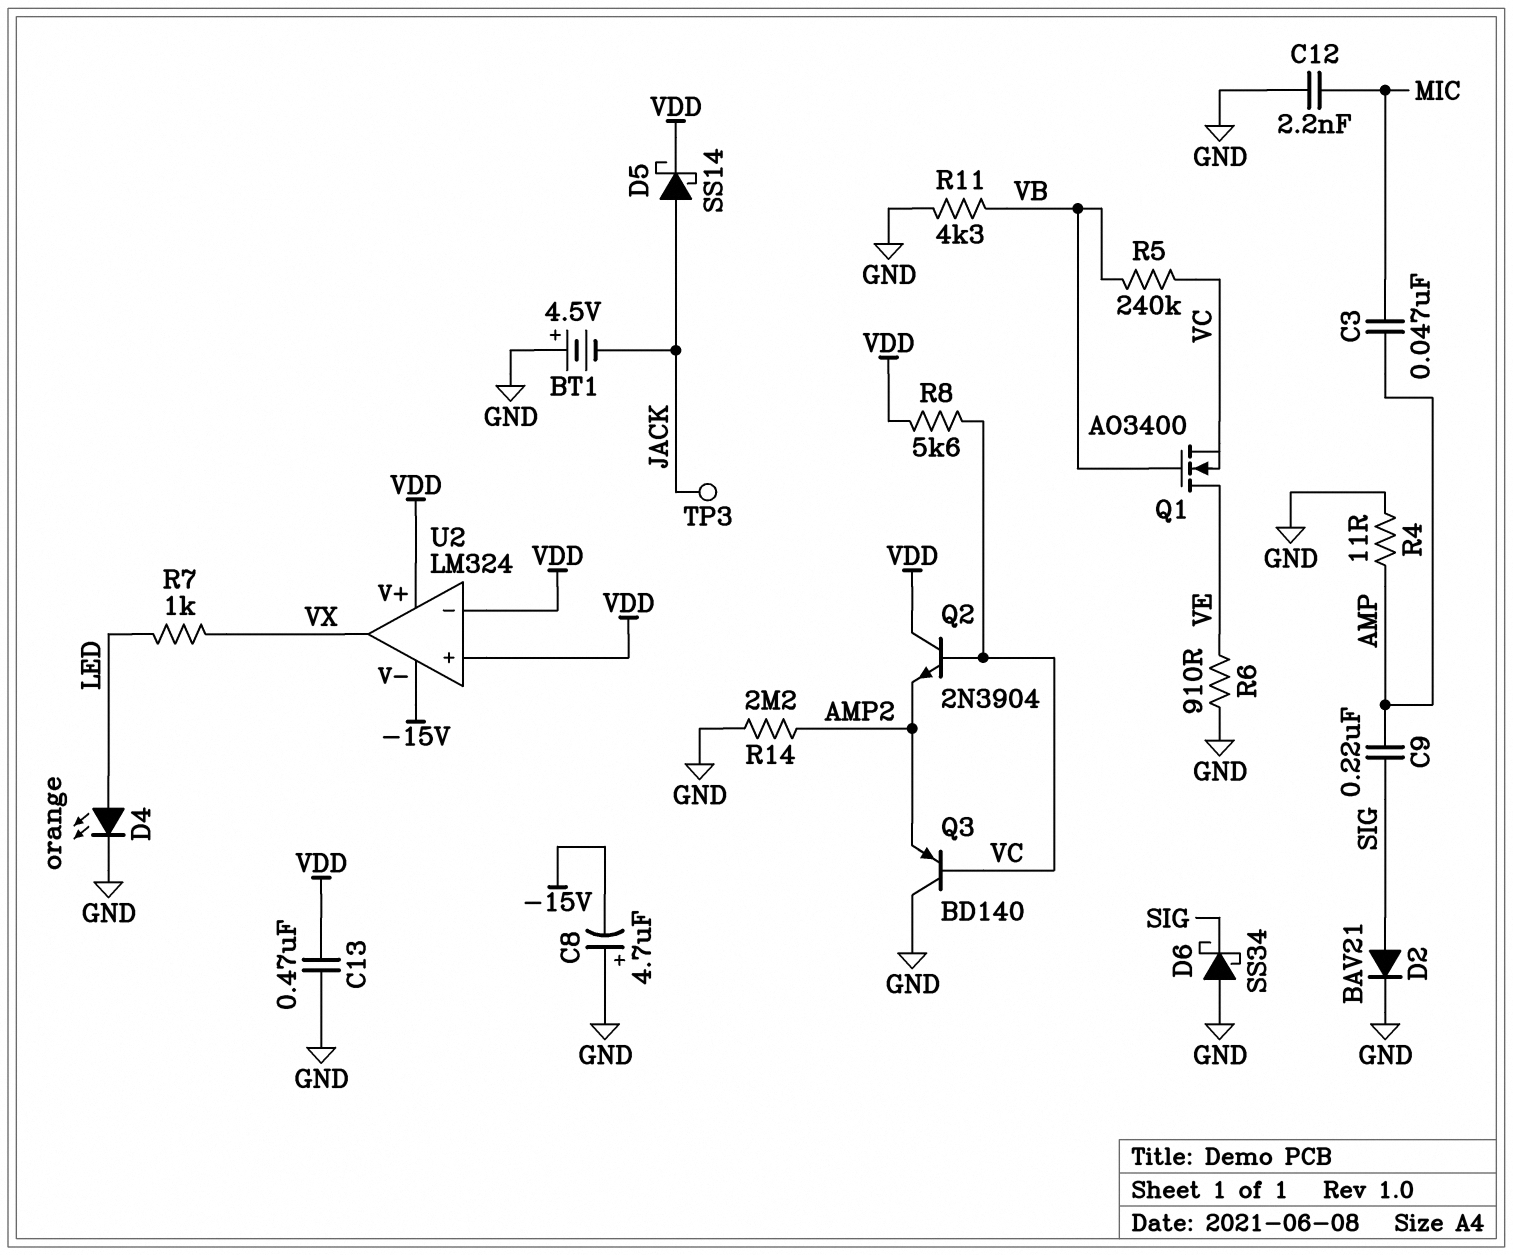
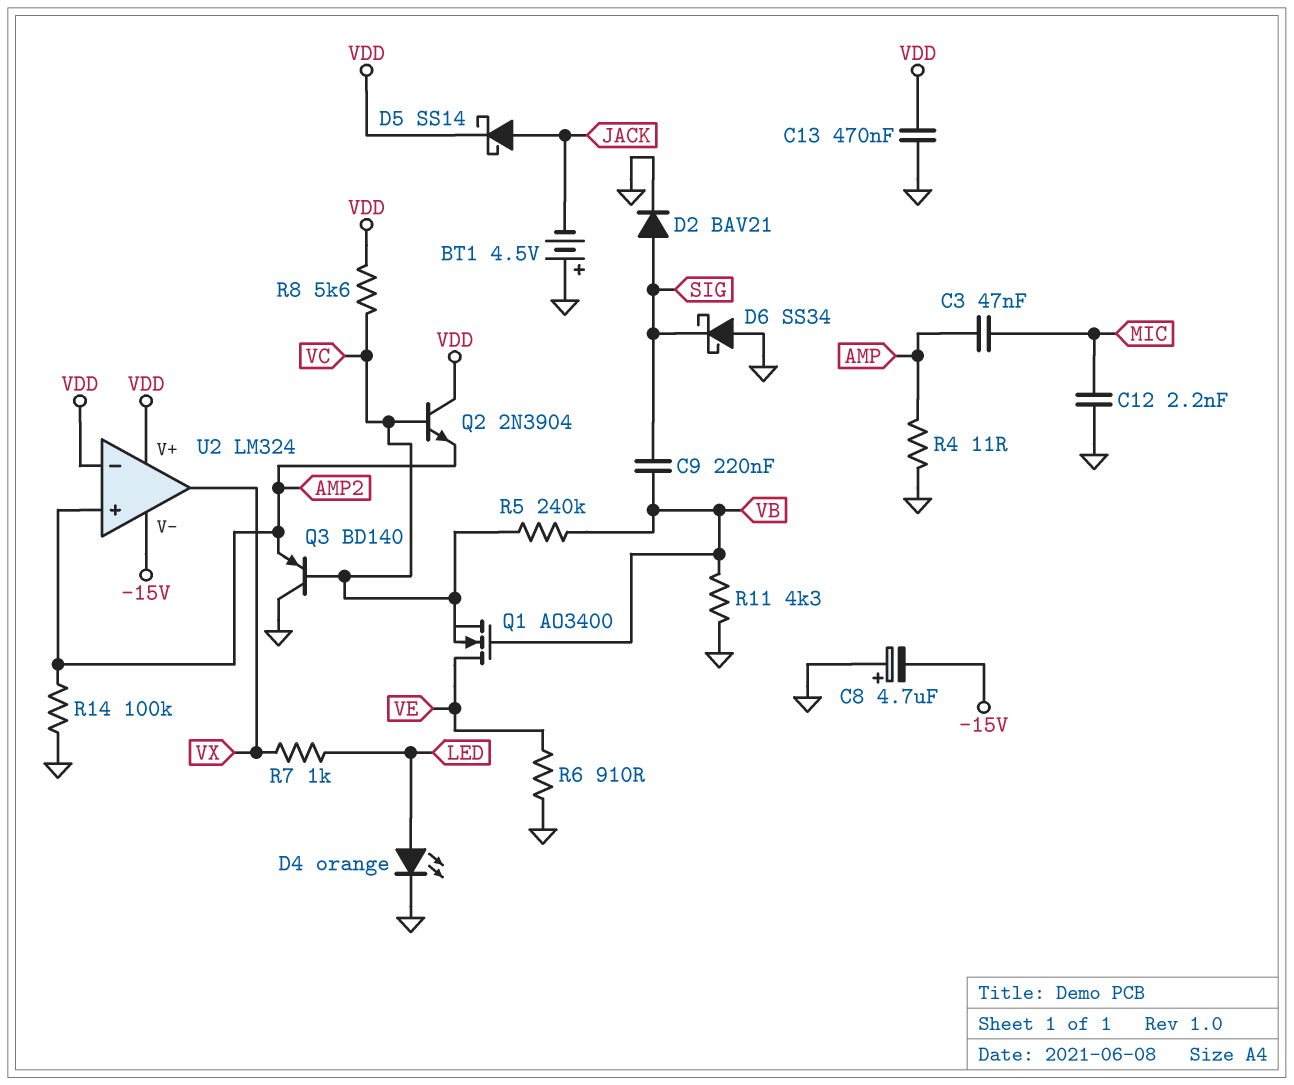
C9: 220nF (AMP, SIG) -> 220nF (SIG, VB)
R14: 2.2M (AMP2, GND) -> 100k (AMP2, GND)
TP3: test point (JACK) -> none
U2 pin in+: VDD -> AMP2

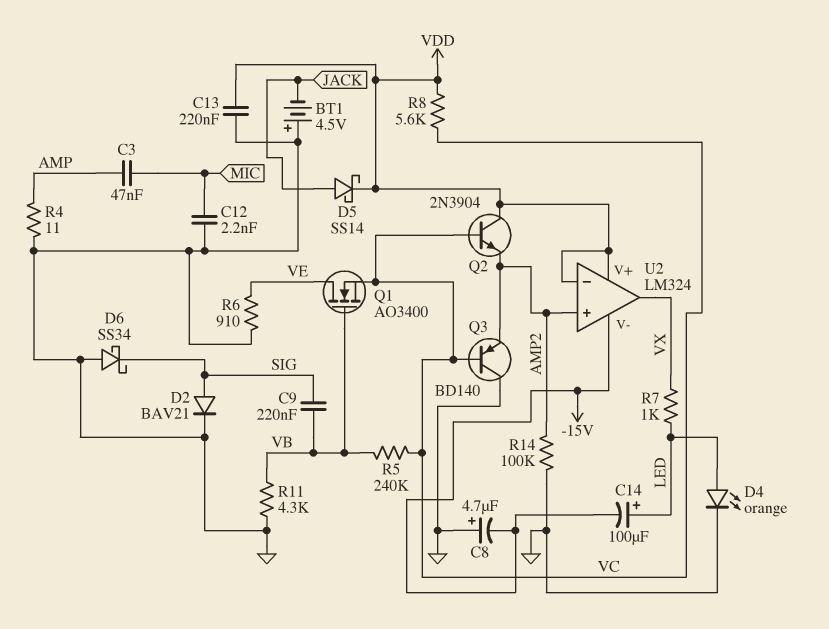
C13: 470nF (GND, VDD) -> 220nF (GND, VDD)
C14: none -> 100uF (plus LED, minus -15V)

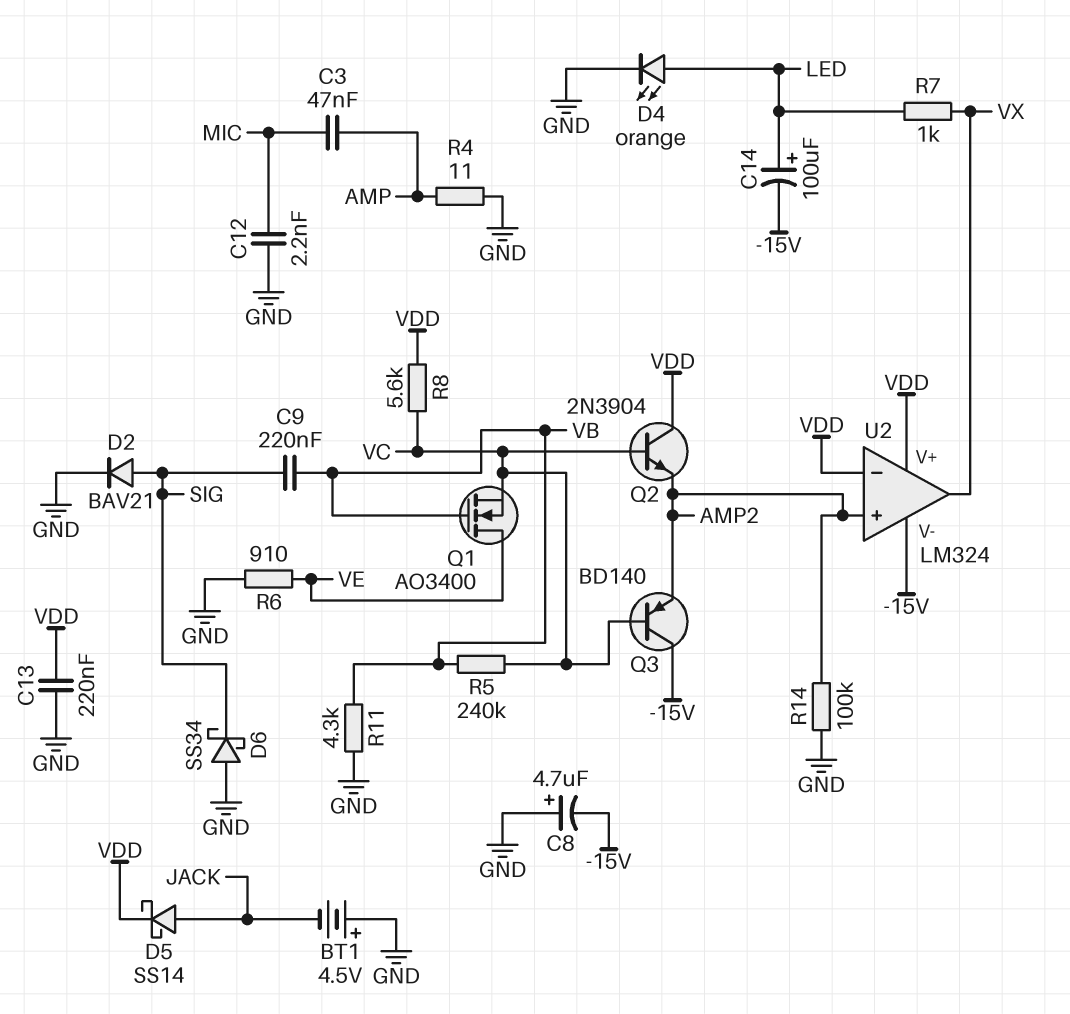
Q3: PNP BD140 (B VC, C GND, E AMP2) -> PNP BD140 (B VC, C -15V, E AMP2)

